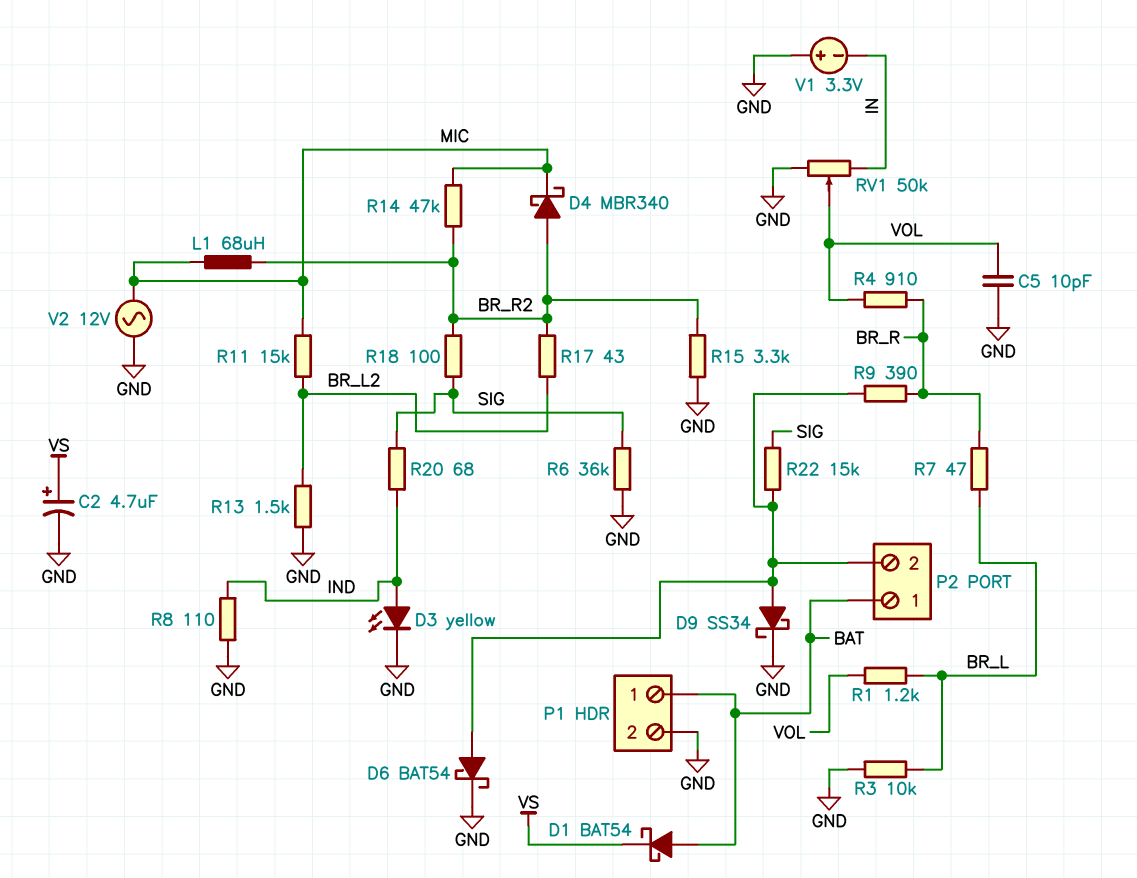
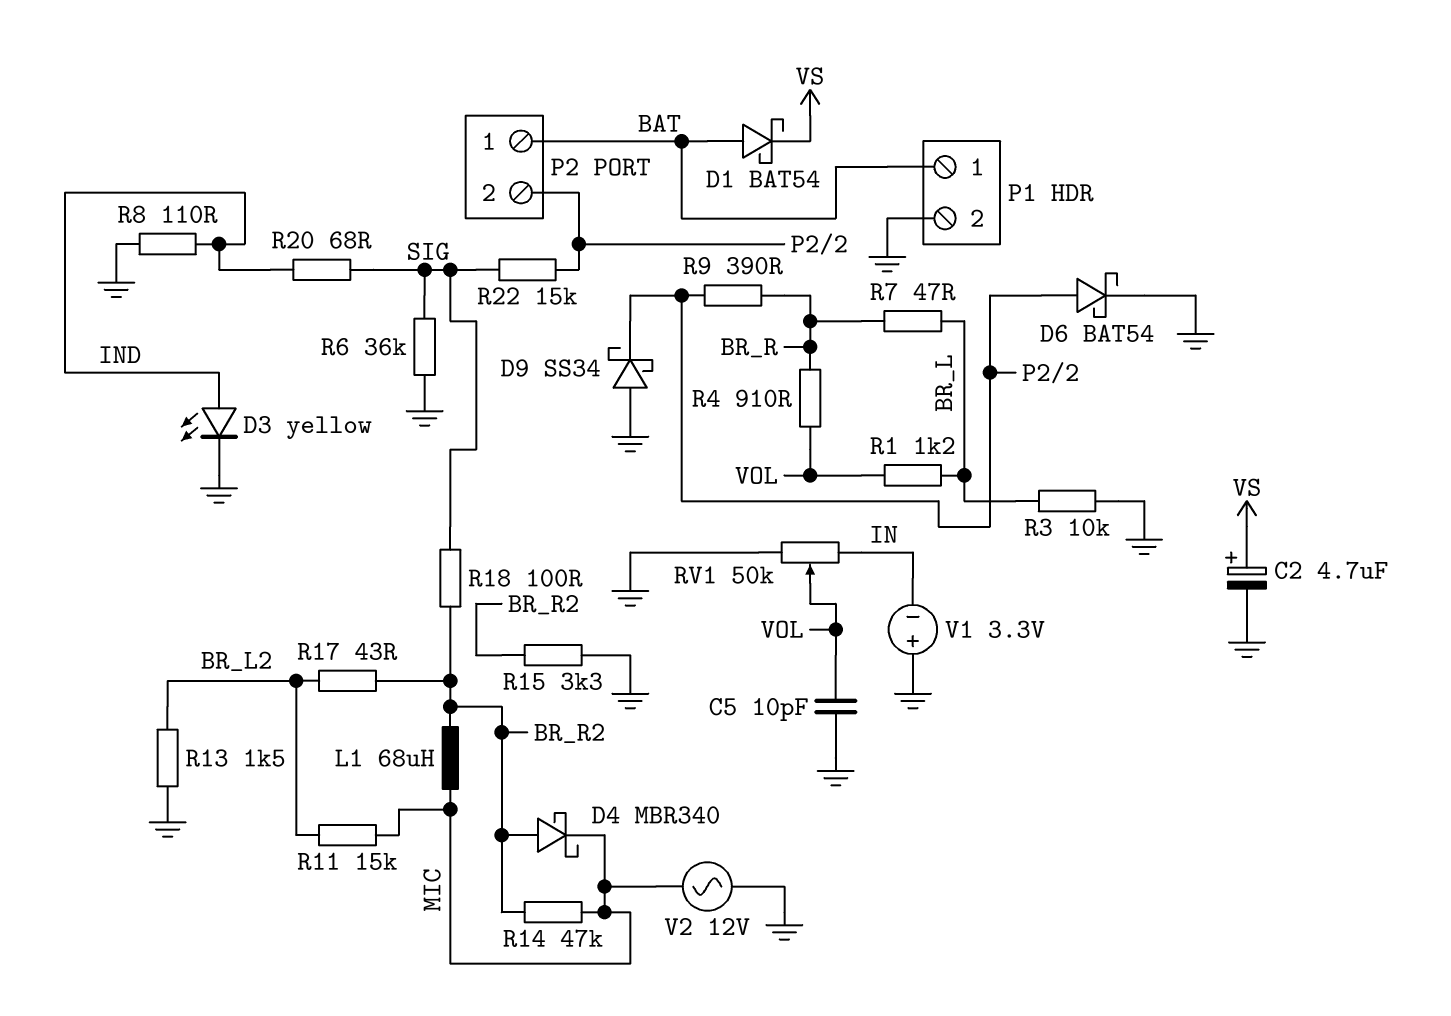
D9: schottky SS34 (A P2/2, K GND) -> schottky SS34 (A GND, K P2/2)

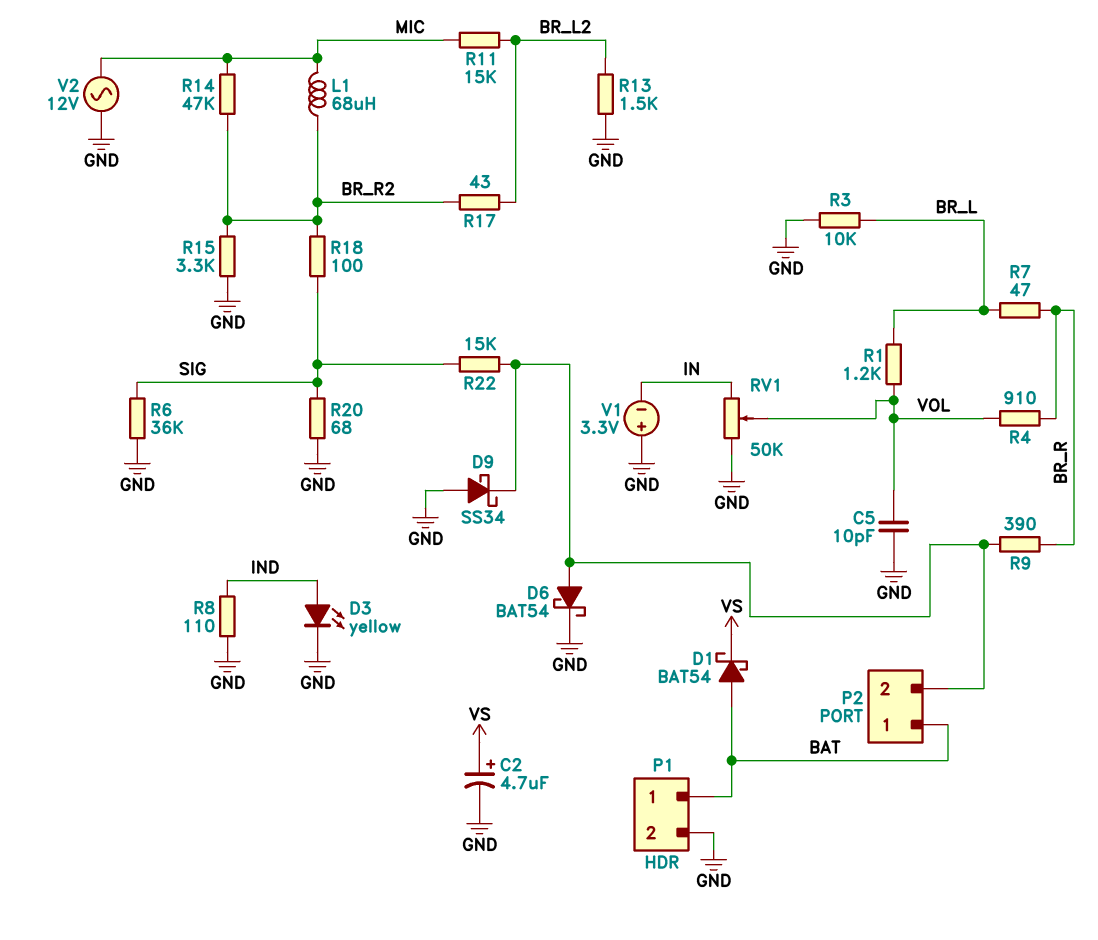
D4: schottky MBR340 (A BR_R2, K MIC) -> none
R20: 68 (IND, SIG) -> 68 (GND, SIG)

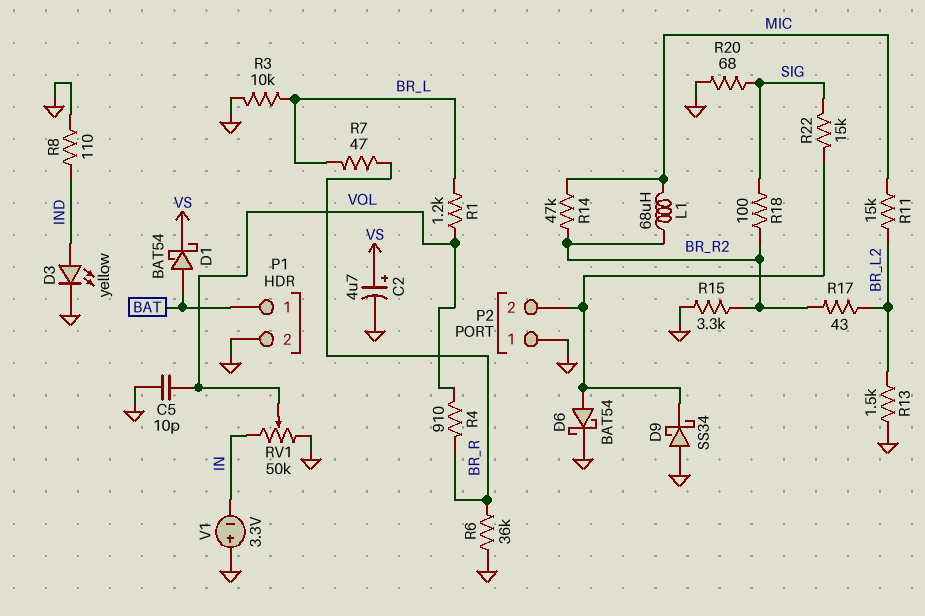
P2 pin 1: BAT -> GND
R6: 36k (GND, SIG) -> 36k (BR_R, GND)
R9: 390 (BR_R, P2/2) -> none
V2: AC 12V (GND, MIC) -> none

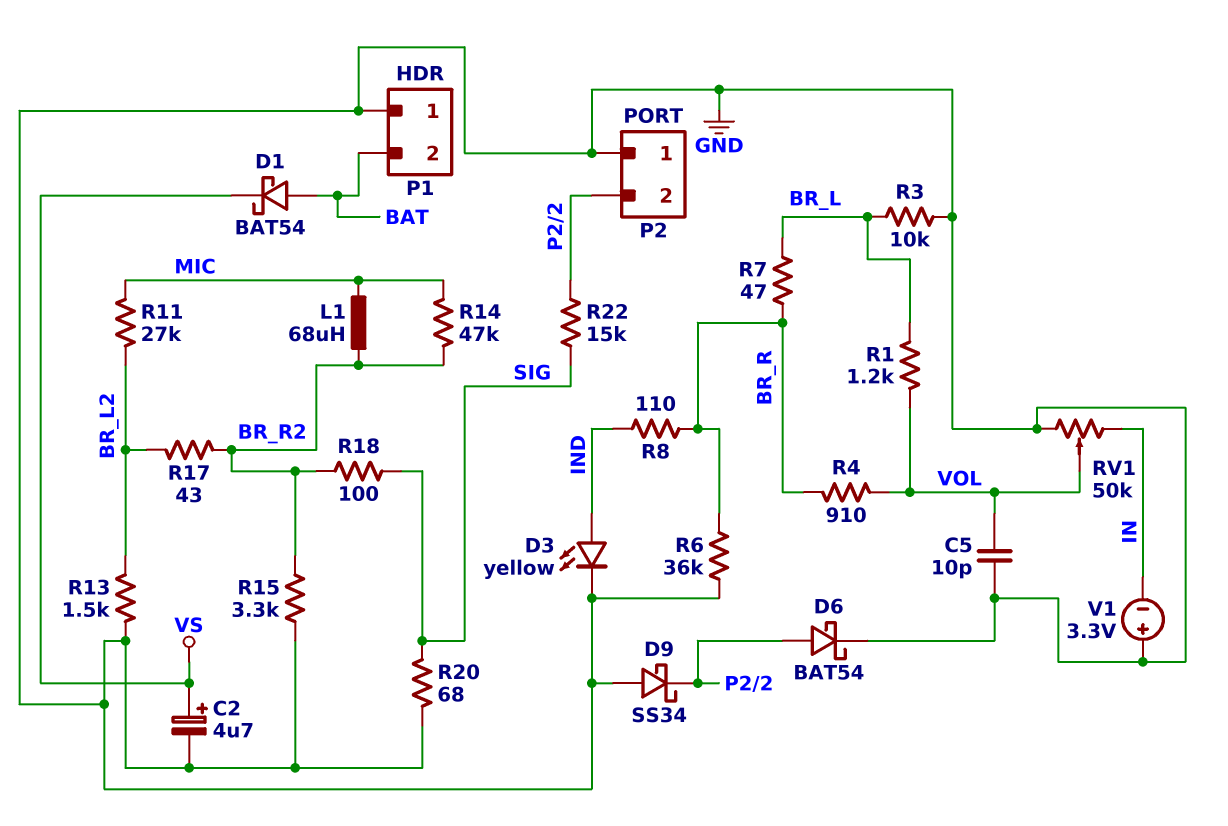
P1 pin 1: BAT -> GND
P1 pin 2: GND -> BAT
R8: 110 (GND, IND) -> 110 (BR_R, IND)
R11: 15k (BR_L2, MIC) -> 27k (BR_L2, MIC)

